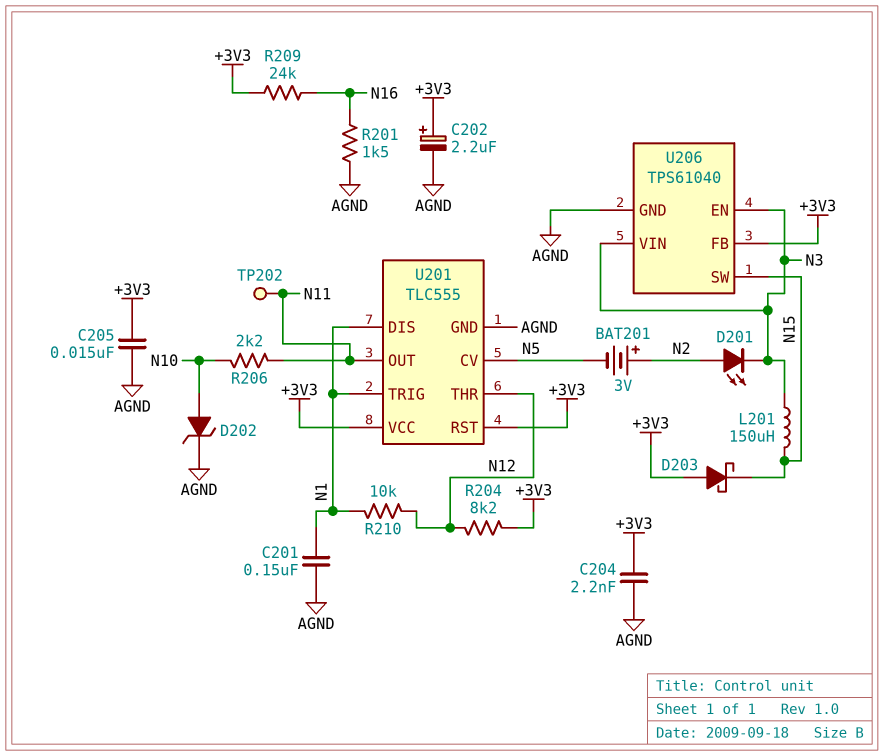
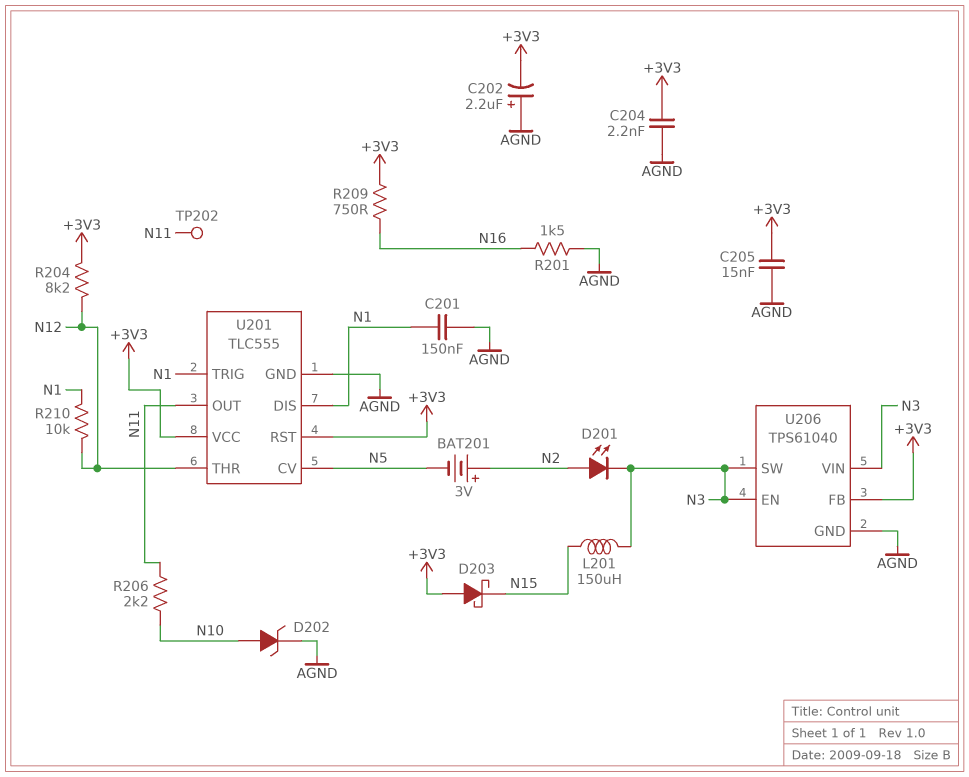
C202: 2.2uF (plus +3V3, minus AGND) -> 2.2uF (plus AGND, minus +3V3)
R209: 24k (+3V3, N16) -> 750 (+3V3, N16)
U206 pin SW: N15 -> N3

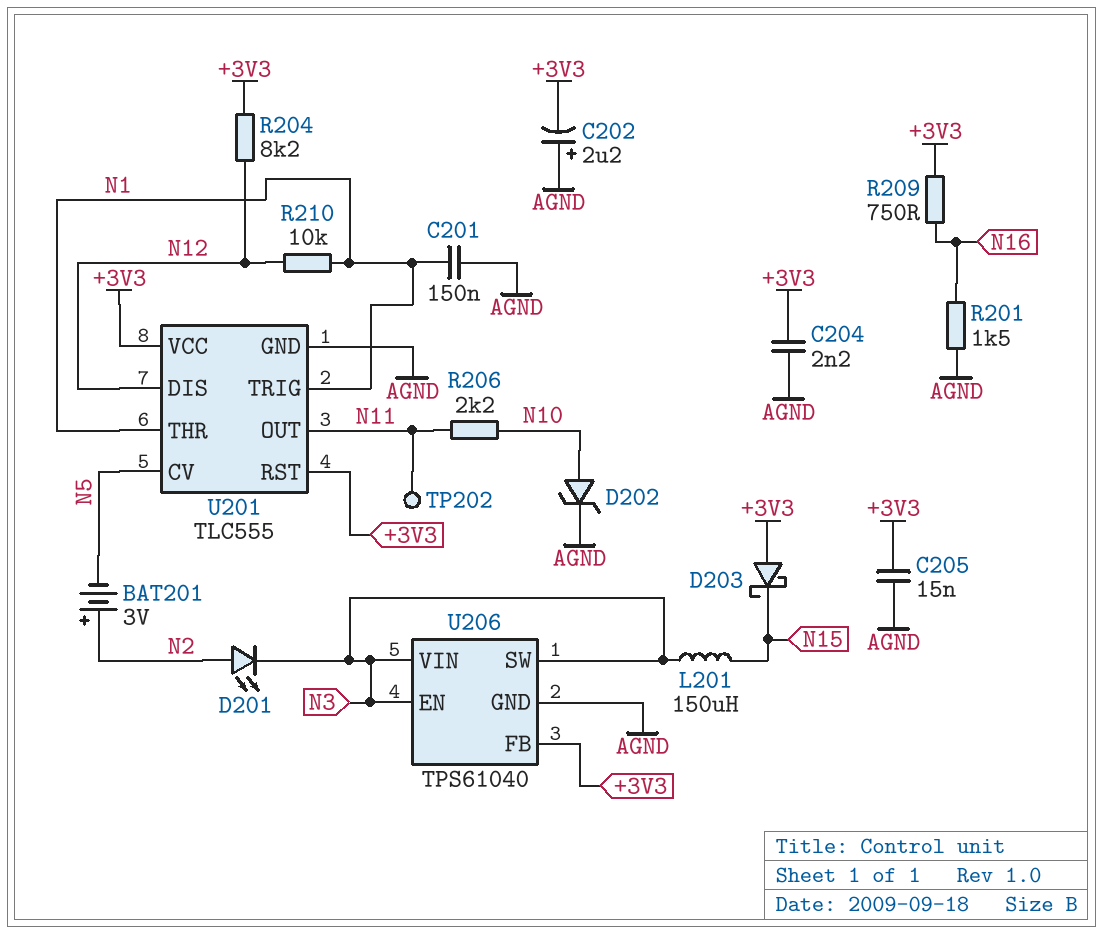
U201 pin DIS: N1 -> N12
U201 pin THR: N12 -> N1

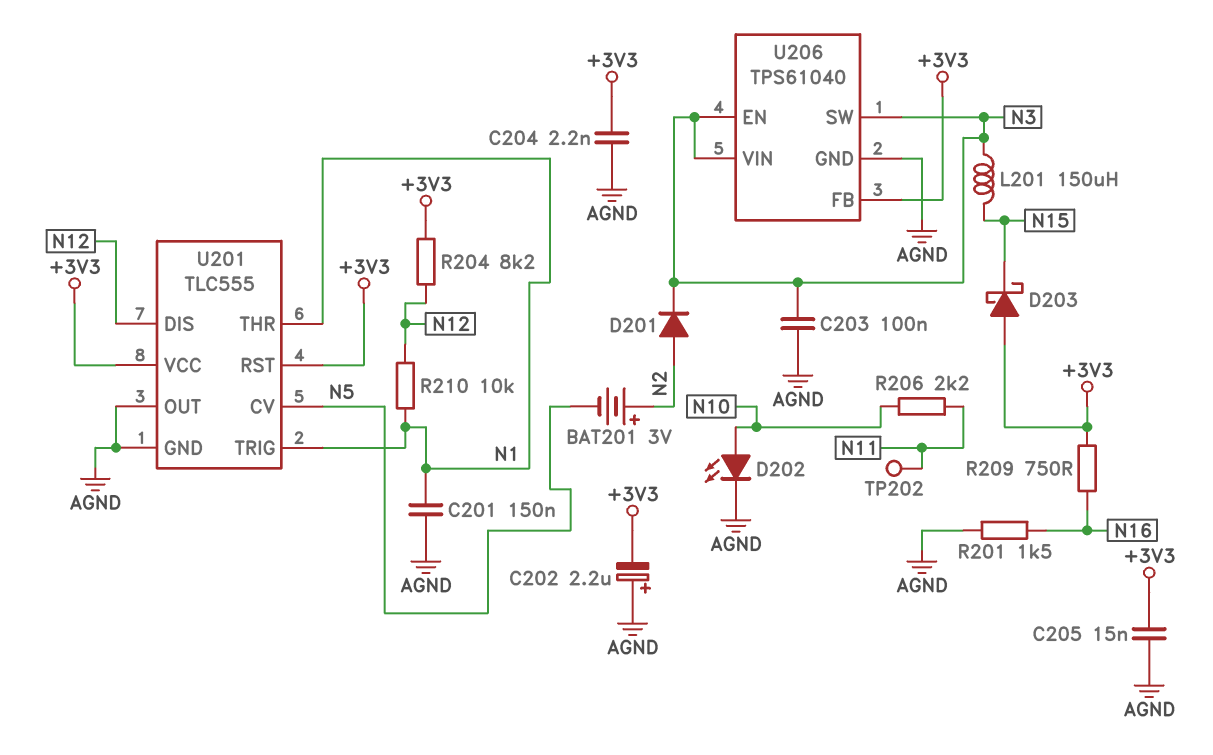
C203: none -> 100nF (AGND, N3)
D201: LED (A N2, K N3) -> diode (A N2, K N3)
D202: zener (A N10, K AGND) -> LED (A N10, K AGND)
U201 pin OUT: N11 -> AGND

